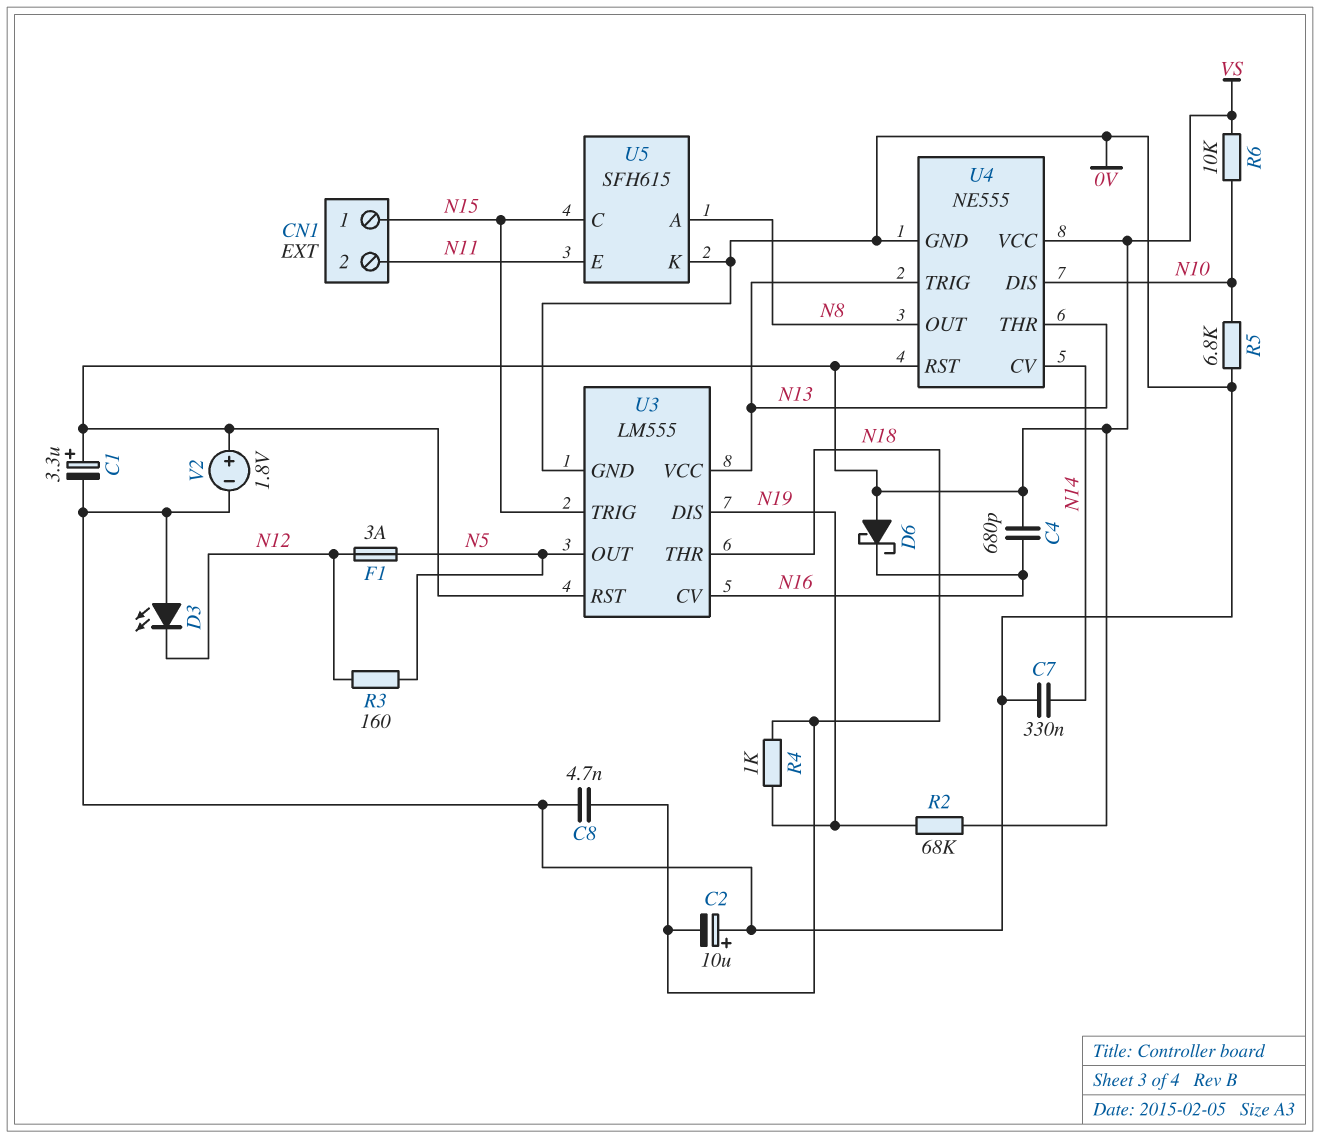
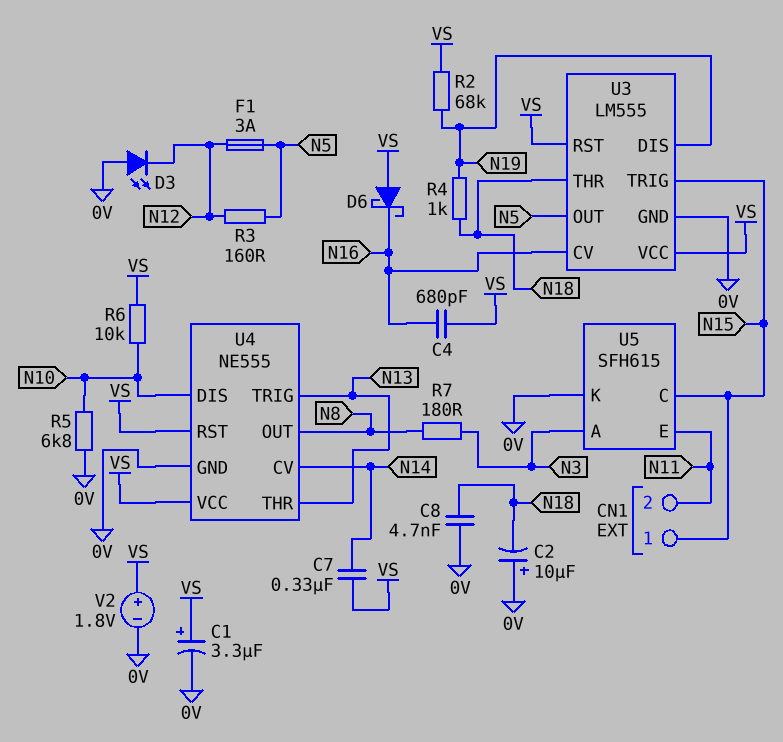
C7: 330nF (0V, N14) -> 330nF (N14, VS)
R7: none -> 180 (N3, N8)
U3 pin VCC: N13 -> VS
U5 pin A: N8 -> N3

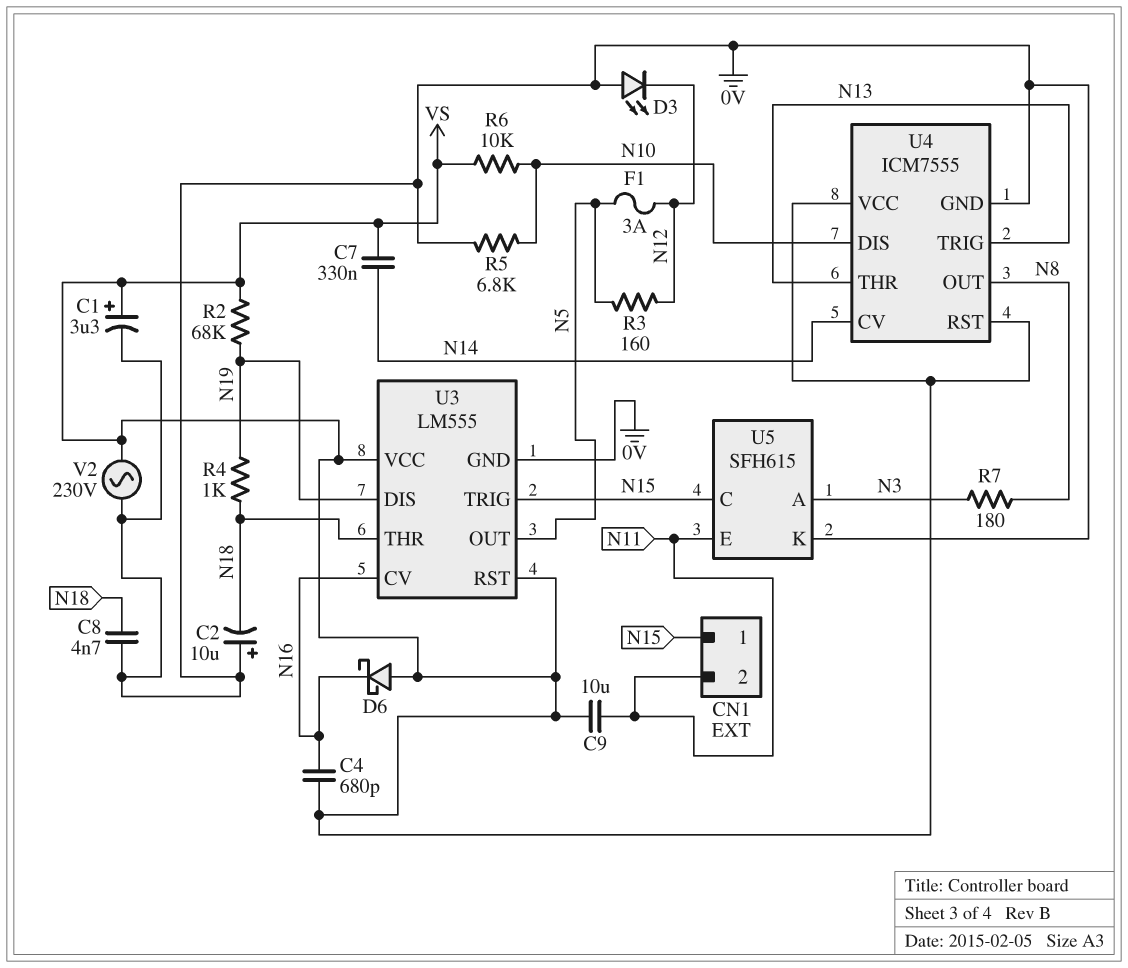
C9: none -> 10uF (N11, VS)
U4: NE555 -> ICM7555
V2: 1.8V (plus VS, minus 0V) -> AC 230V (0V, VS)

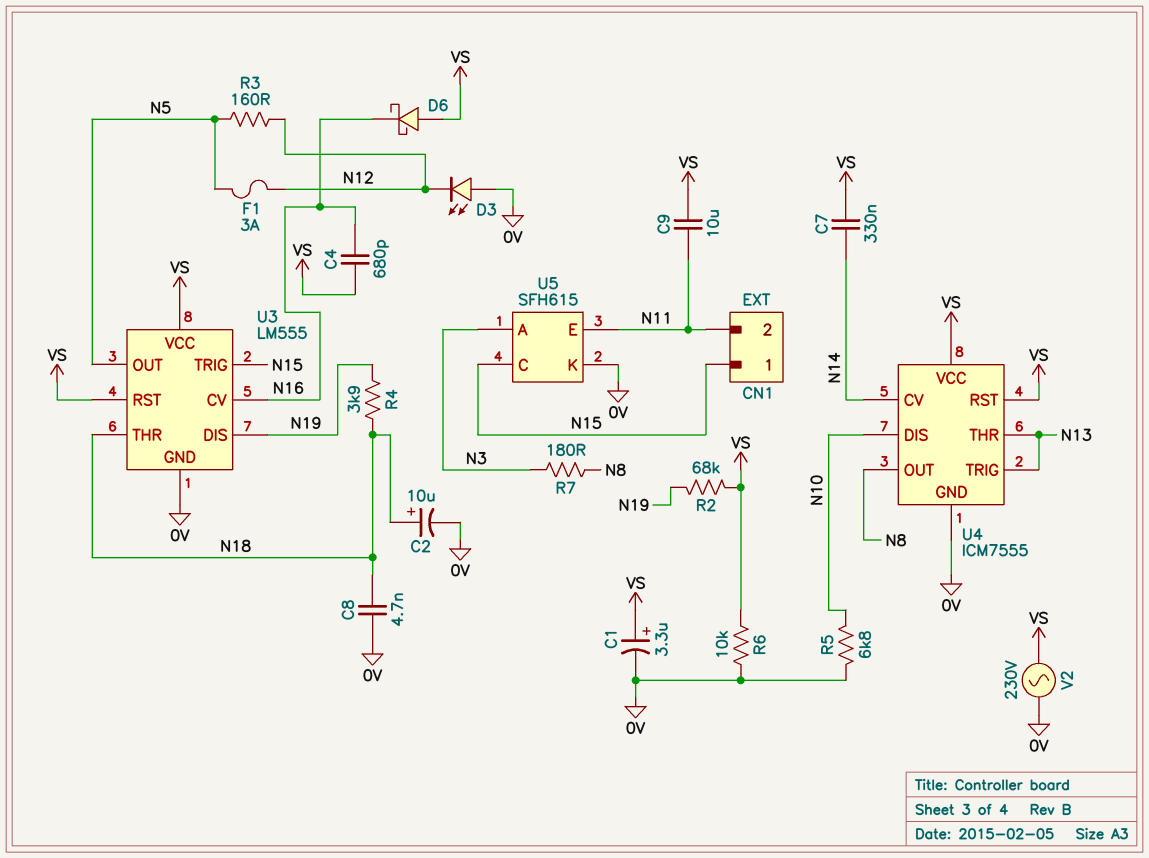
C2: 10uF (plus 0V, minus N18) -> 10uF (plus N18, minus 0V)
R4: 1k (N18, N19) -> 3.9k (N18, N19)
R6: 10k (N10, VS) -> 10k (0V, VS)

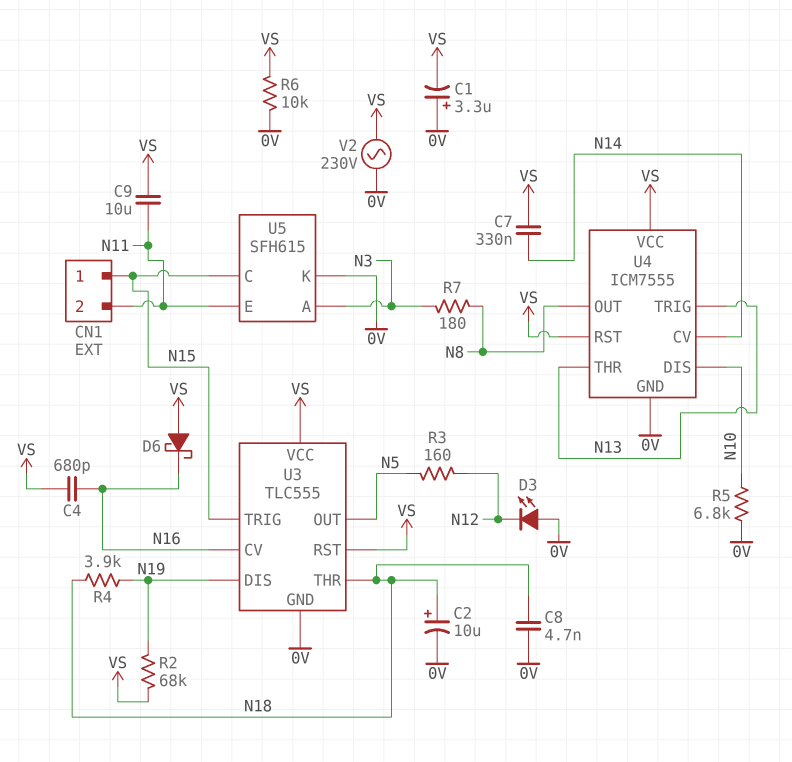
C1: 3.3uF (plus VS, minus 0V) -> 3.3uF (plus 0V, minus VS)
F1: 3A (N5, N12) -> none
U3: LM555 -> TLC555

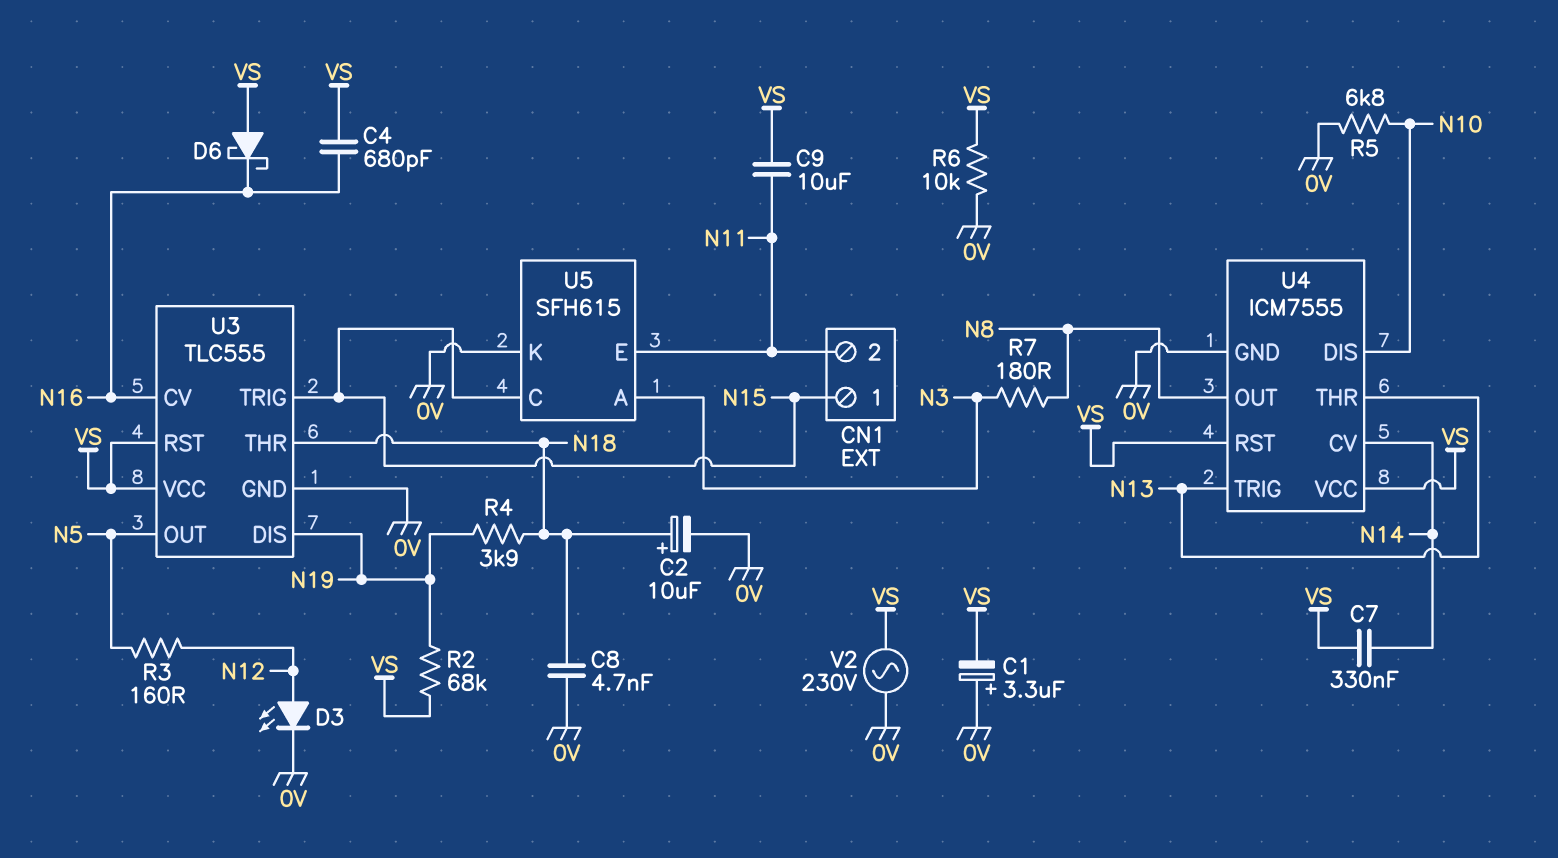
D3: LED (A 0V, K N12) -> LED (A N12, K 0V)

